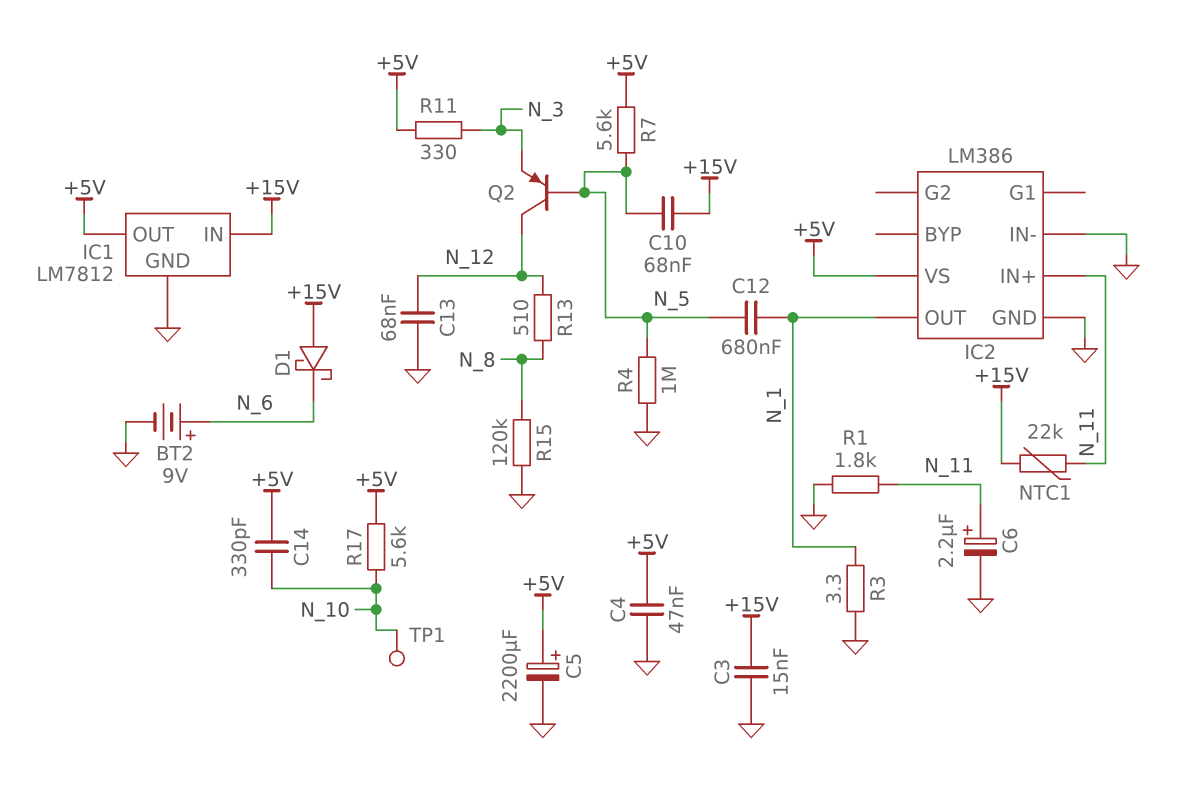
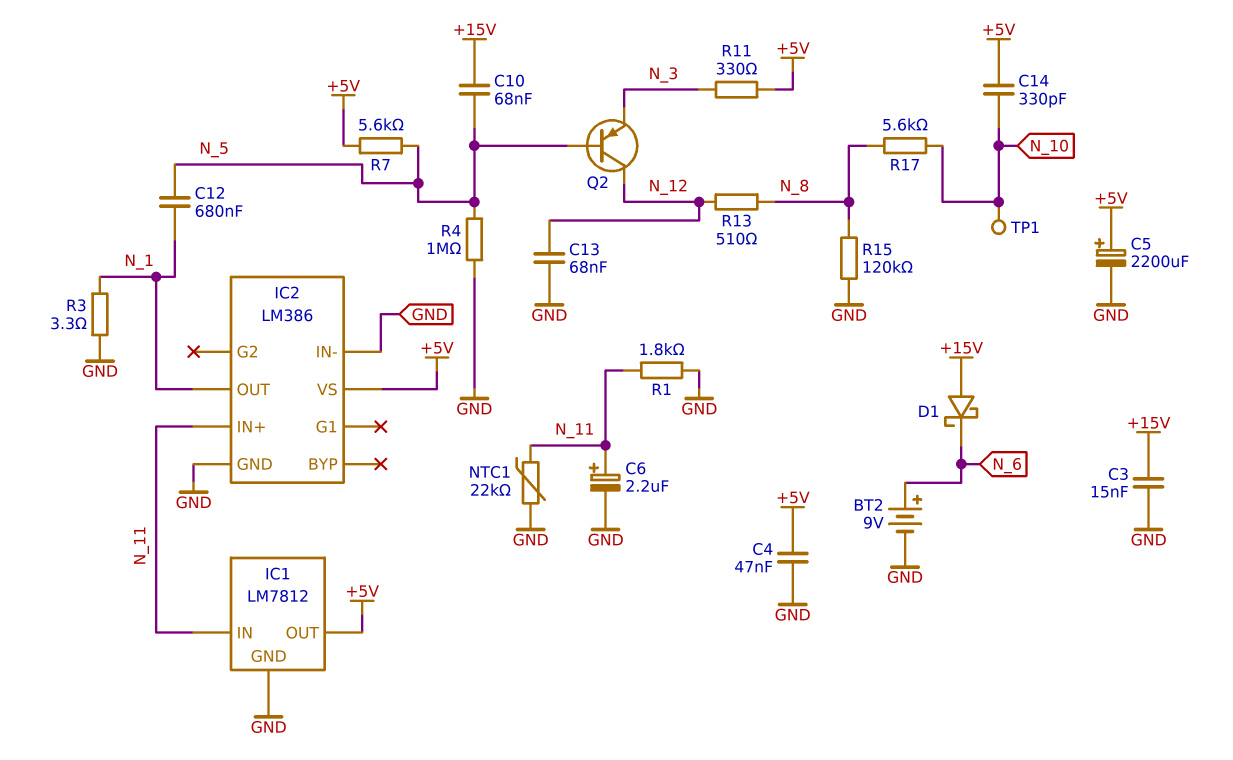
IC1 pin IN: +15V -> N_11
NTC1: 22k (+15V, N_11) -> 22k (GND, N_11)
R17: 5.6k (+5V, N_10) -> 5.6k (N_8, N_10)

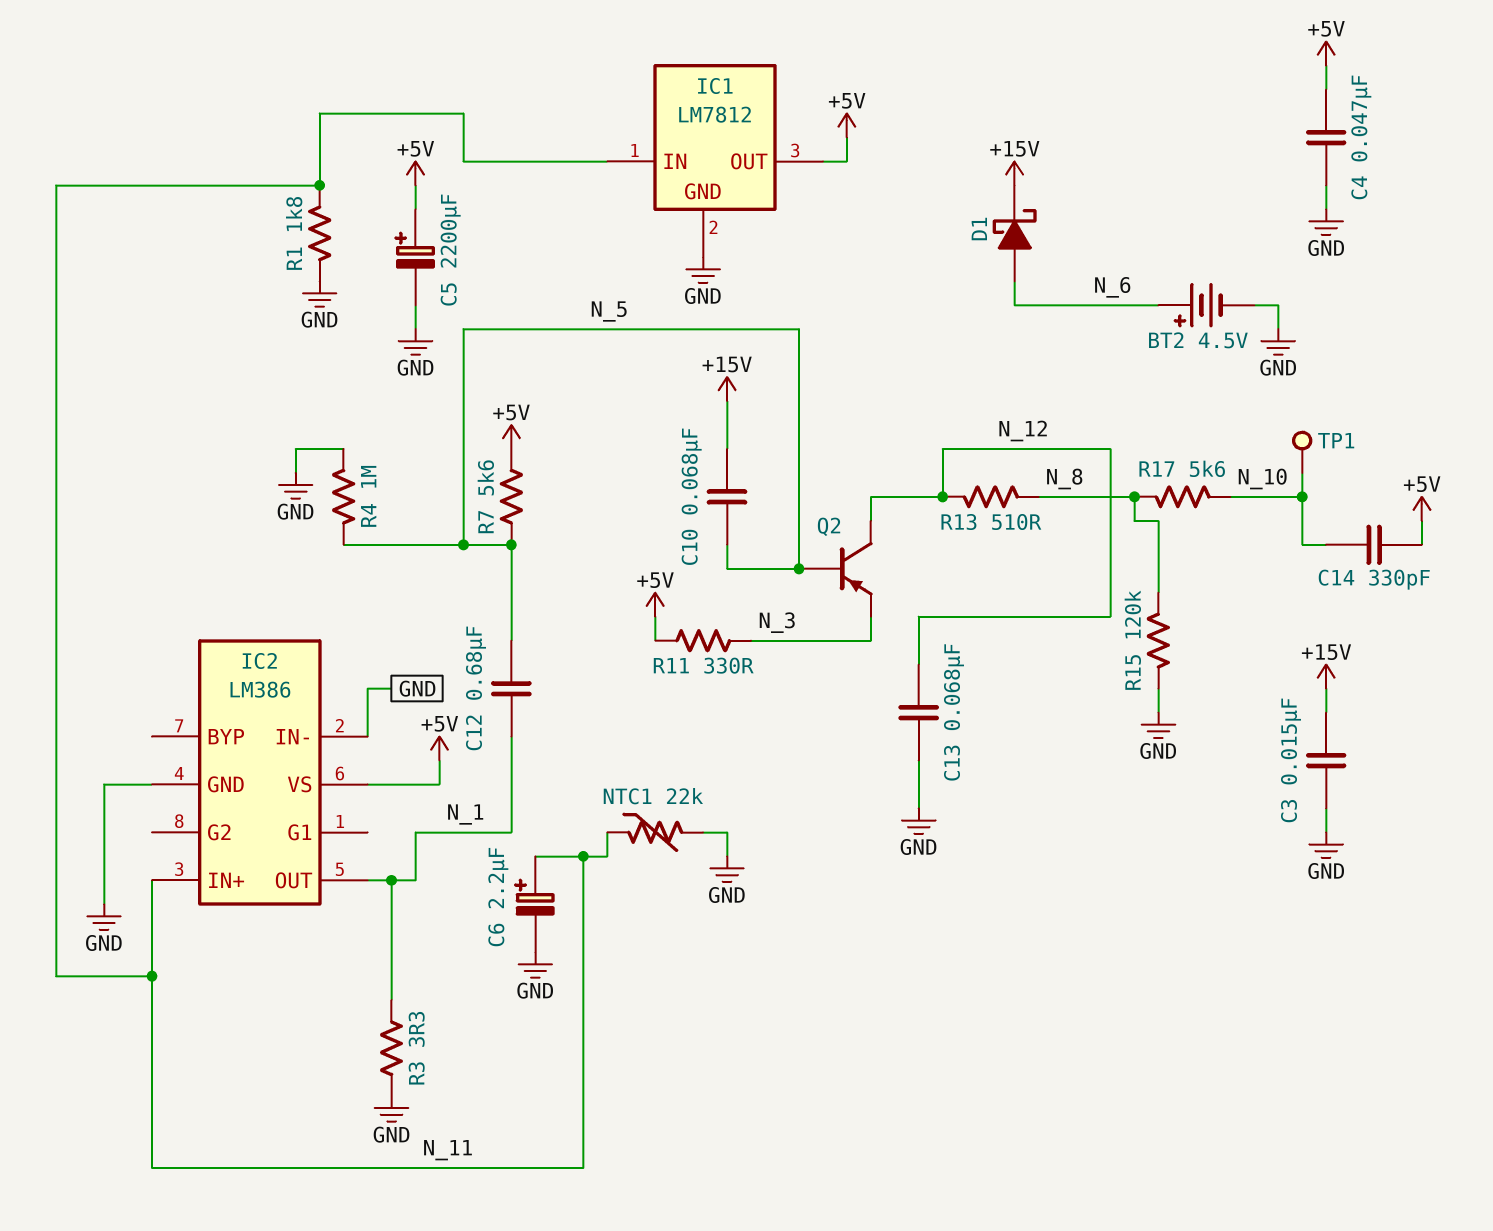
BT2: 9V (plus N_6, minus GND) -> 4.5V (plus N_6, minus GND)
D1: schottky (A +15V, K N_6) -> schottky (A N_6, K +15V)

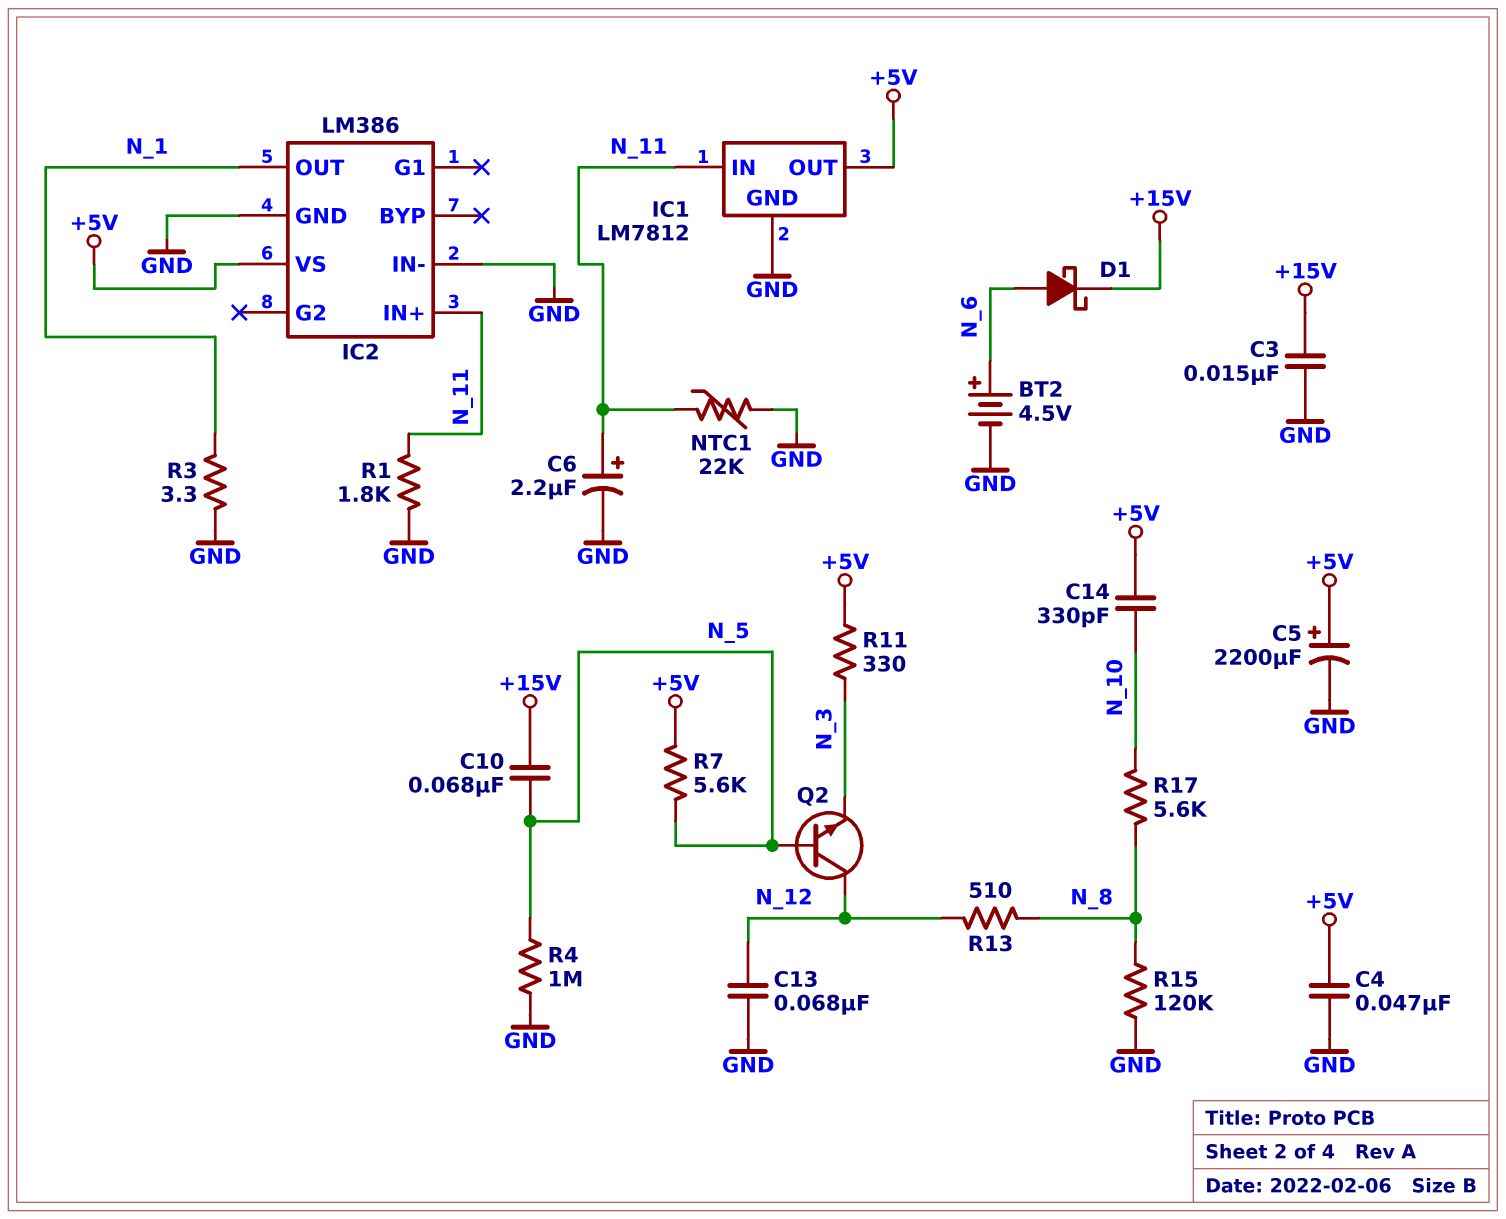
C12: 680nF (N_1, N_5) -> none
Q2: PNP (B N_5, C N_12, E N_3) -> NPN (B N_5, C N_12, E N_3)
TP1: test point (N_10) -> none

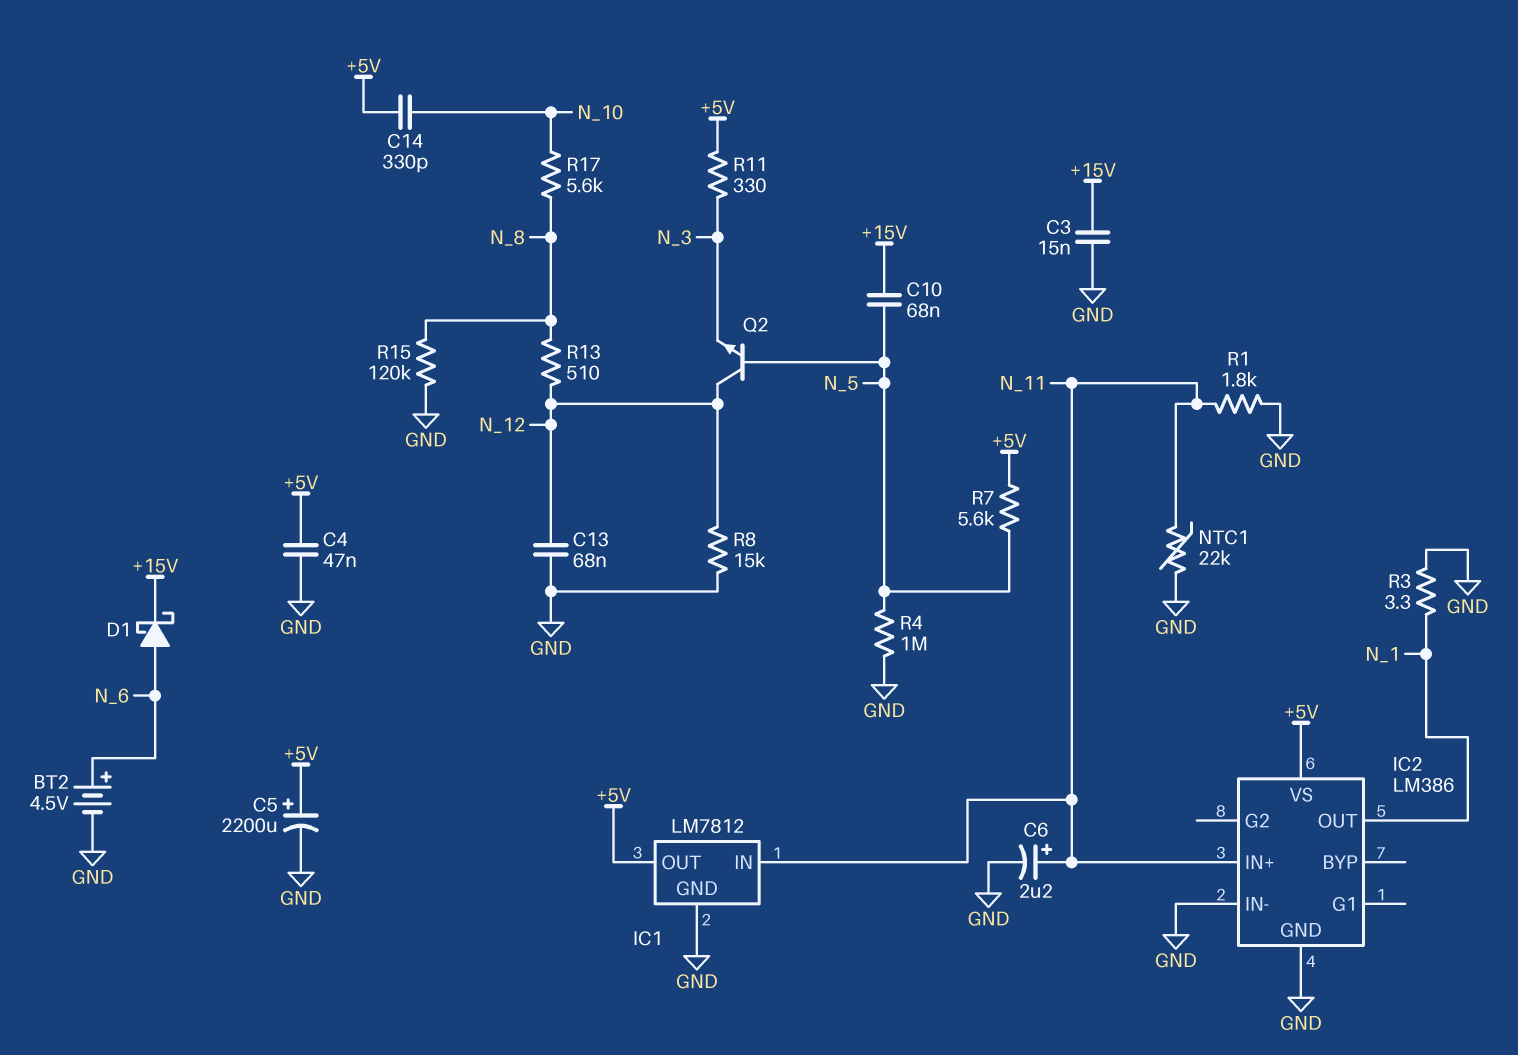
R8: none -> 15k (GND, N_12)

